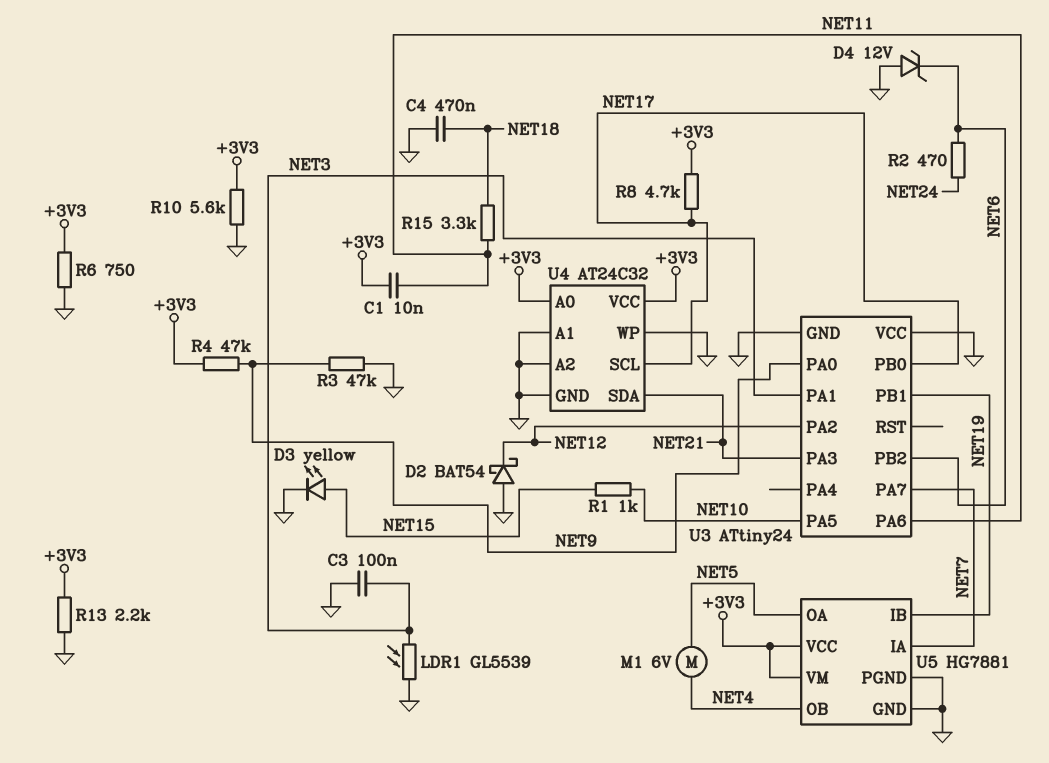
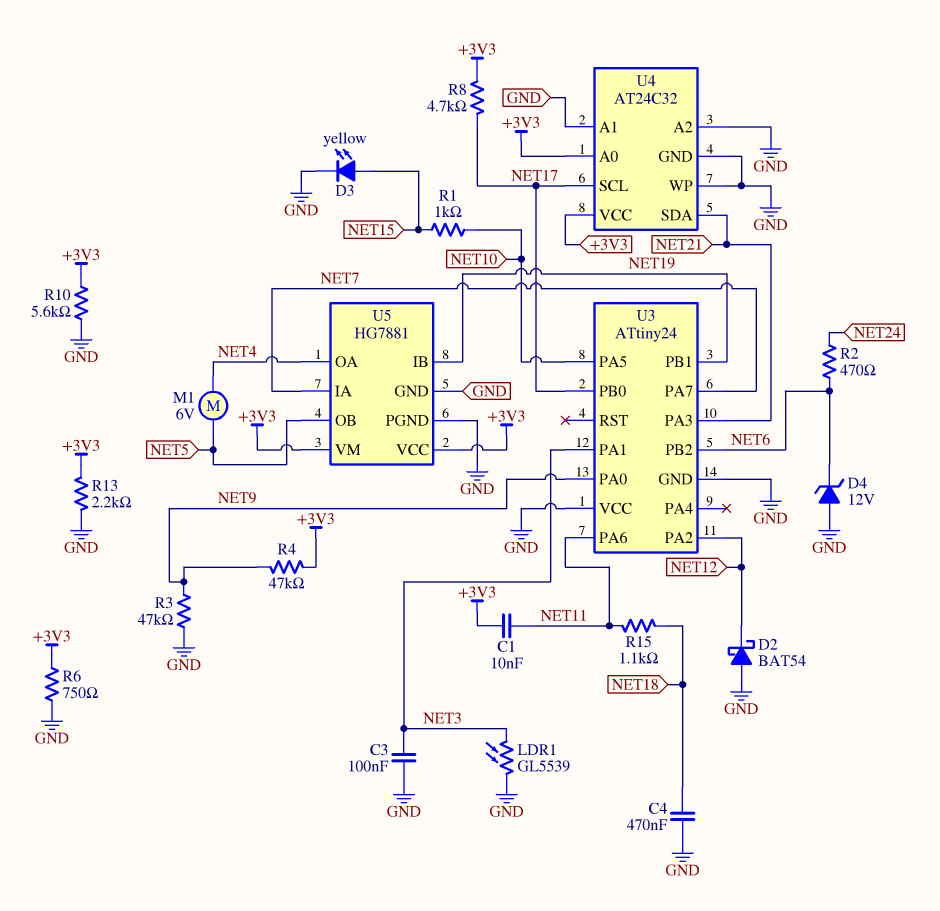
R15: 3.3k (NET11, NET18) -> 1.1k (NET11, NET18)
U5 pin OA: NET5 -> NET4
U5 pin OB: NET4 -> NET5

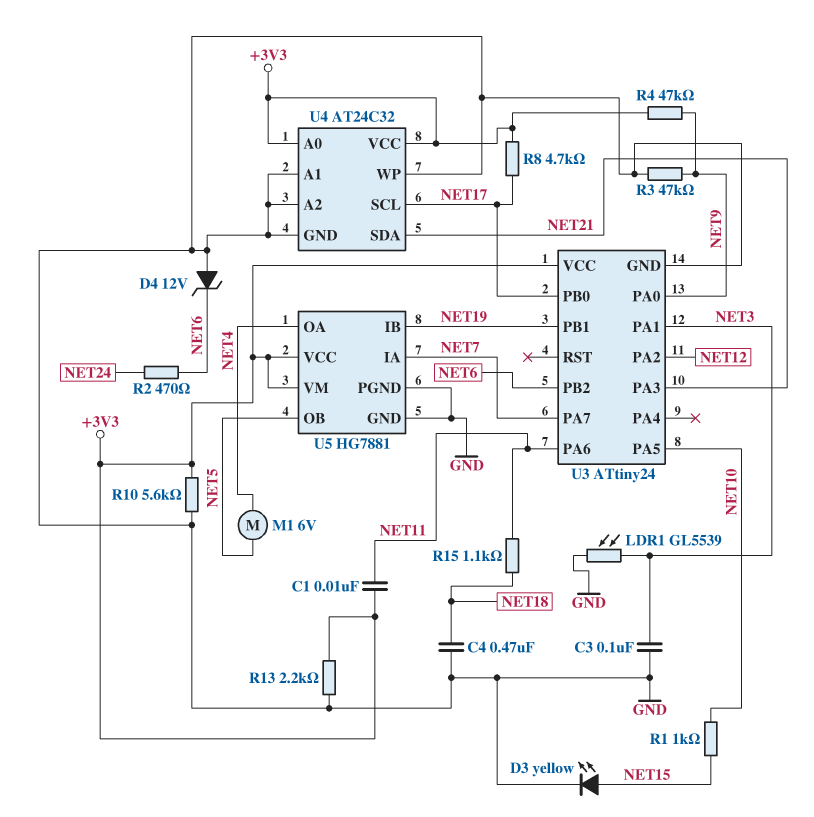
D2: schottky BAT54 (A GND, K NET12) -> none
R6: 750 (+3V3, GND) -> none
U3 pin VCC: GND -> +3V3

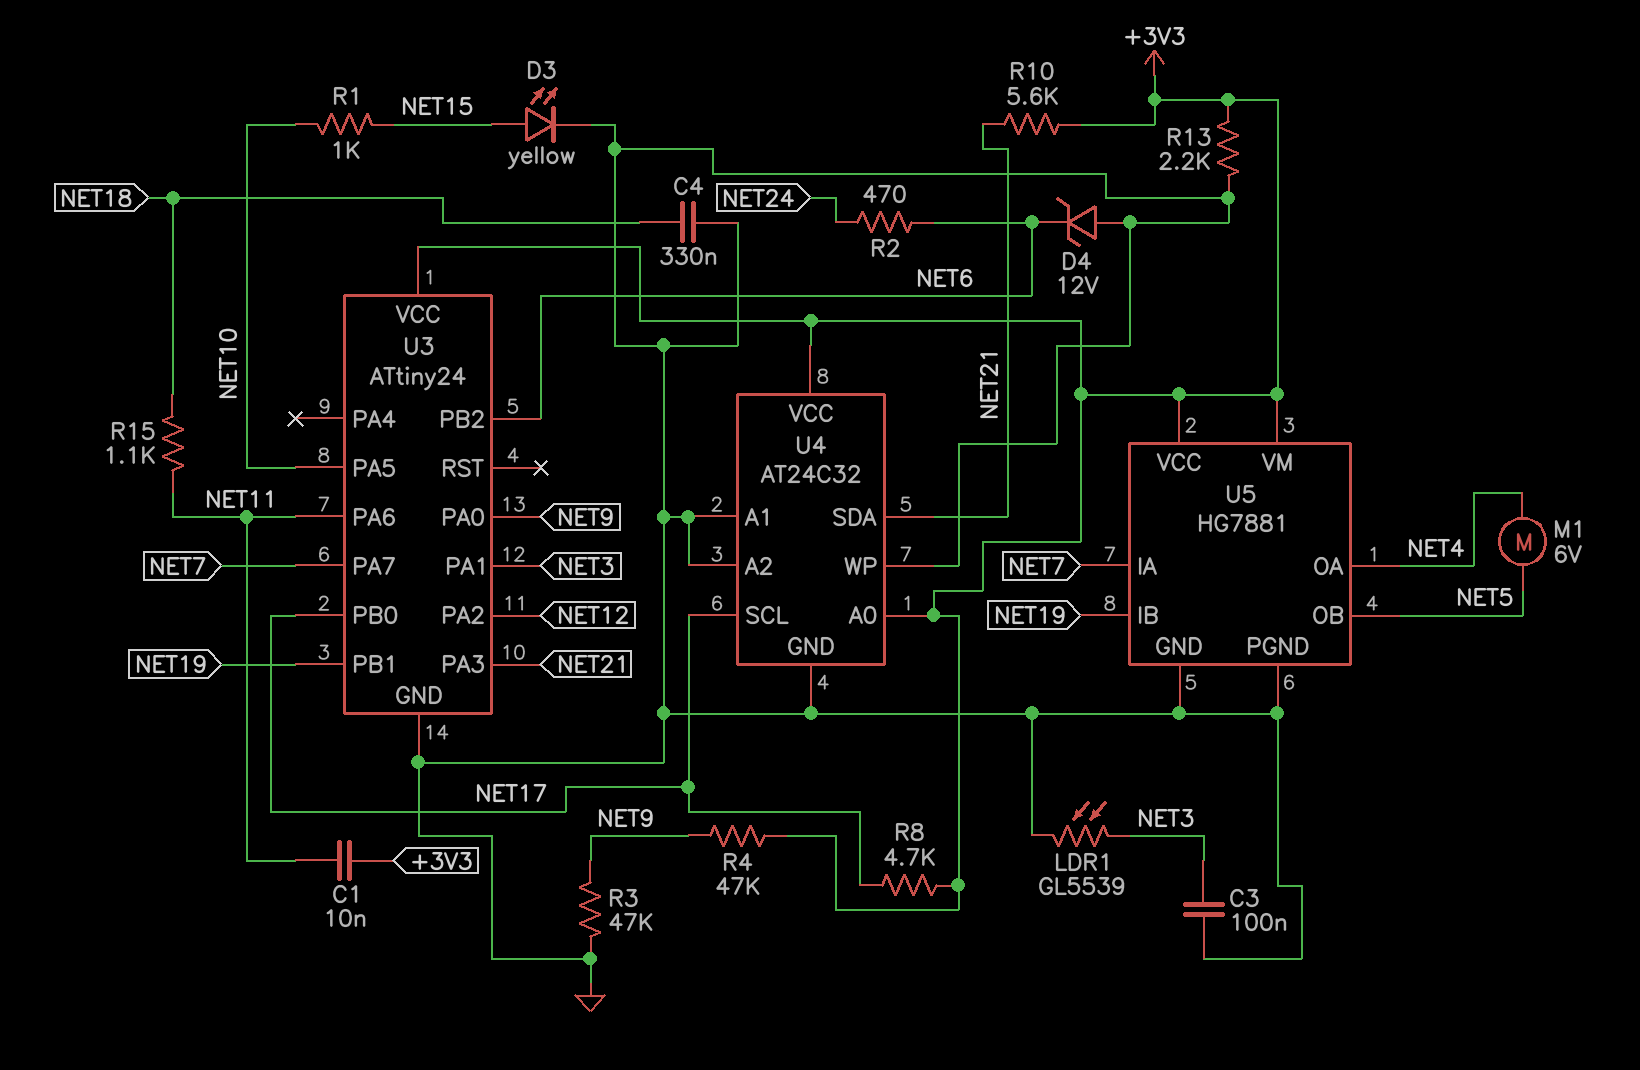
C4: 470nF (GND, NET18) -> 330nF (GND, NET18)
R10: 5.6k (+3V3, GND) -> 5.6k (+3V3, NET21)

